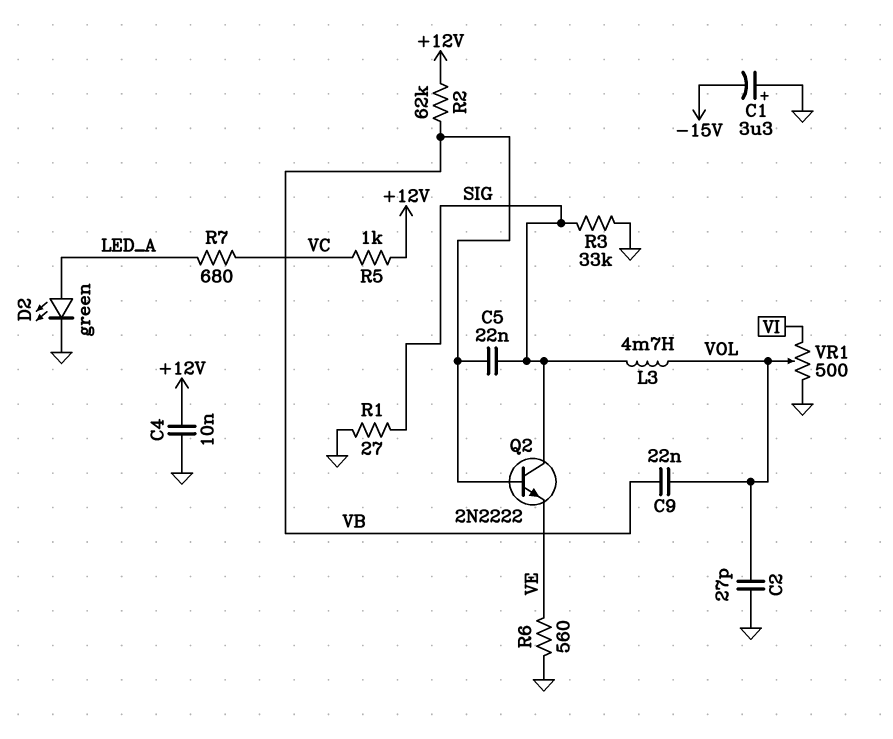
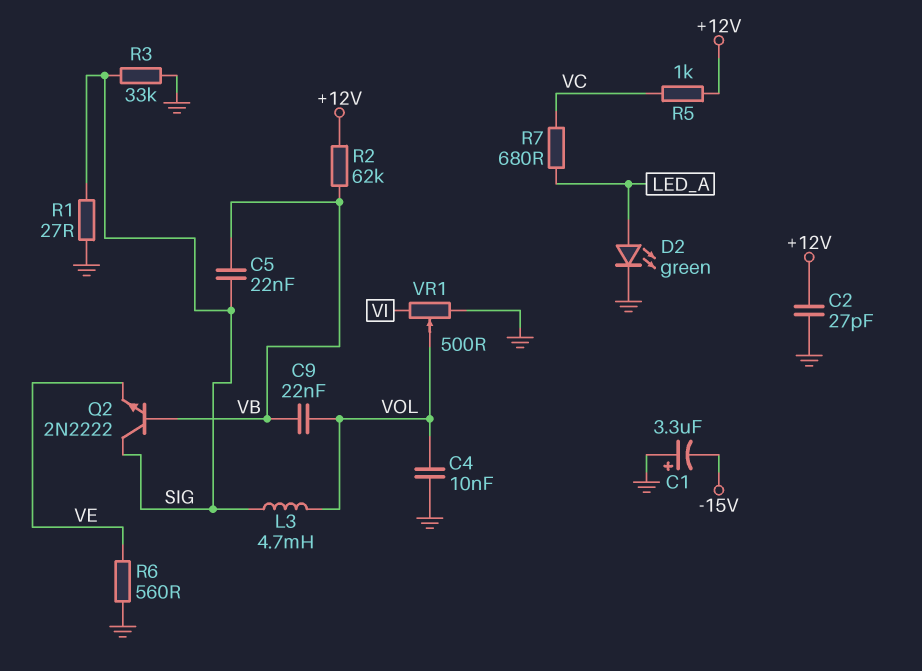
C2: 27pF (GND, VOL) -> 27pF (+12V, GND)
C4: 10nF (+12V, GND) -> 10nF (GND, VOL)

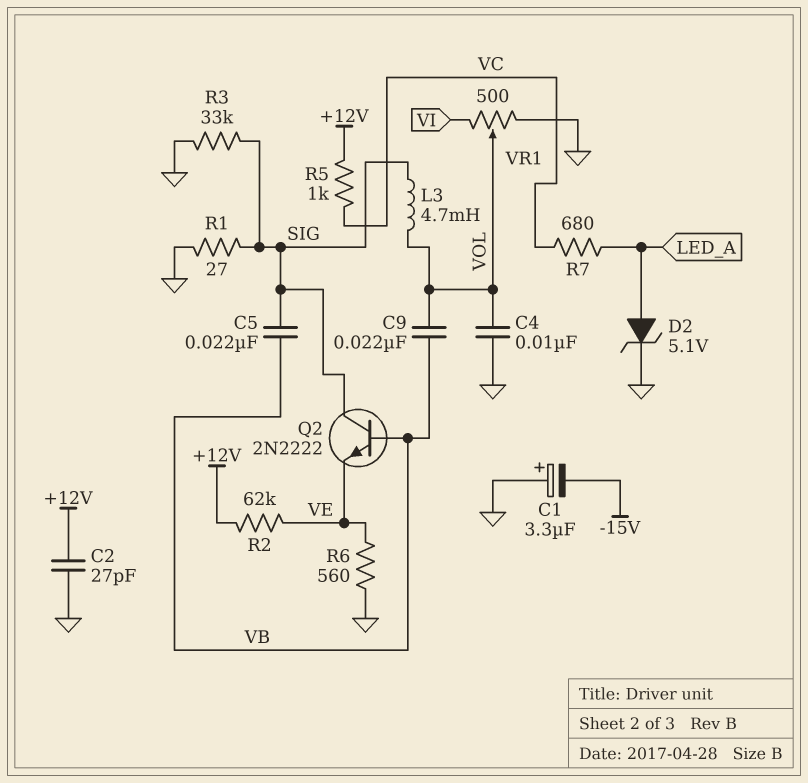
D2: LED green (A LED_A, K GND) -> zener 5.1V (A LED_A, K GND)
R2: 62k (+12V, VB) -> 62k (+12V, VE)

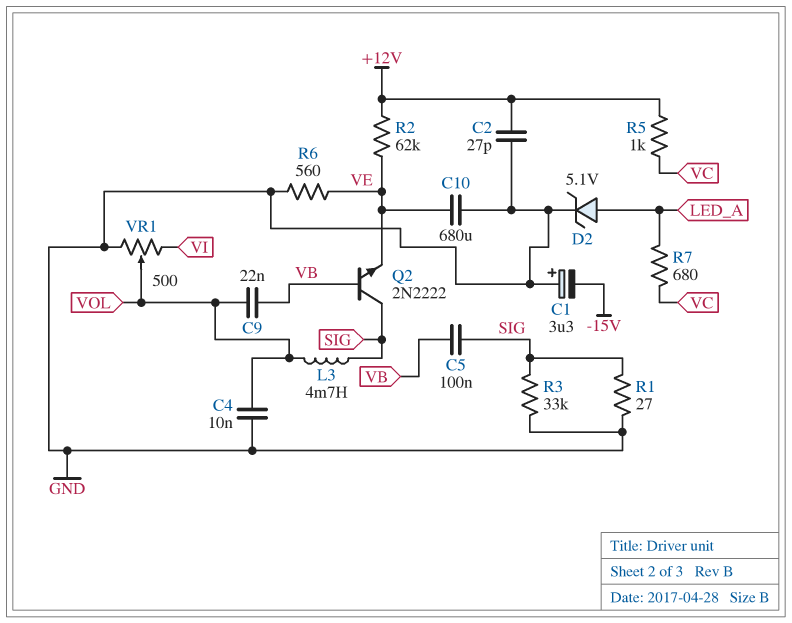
C5: 22nF (SIG, VB) -> 100nF (SIG, VB)
C10: none -> 680uF (GND, VE)

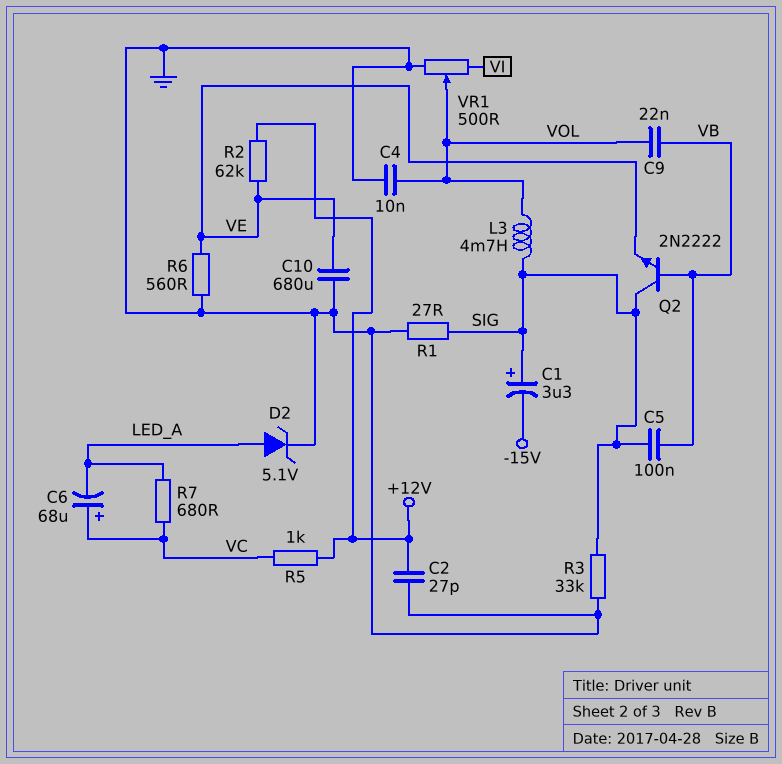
C1: 3.3uF (plus GND, minus -15V) -> 3.3uF (plus SIG, minus -15V)
C6: none -> 68uF (plus VC, minus LED_A)

